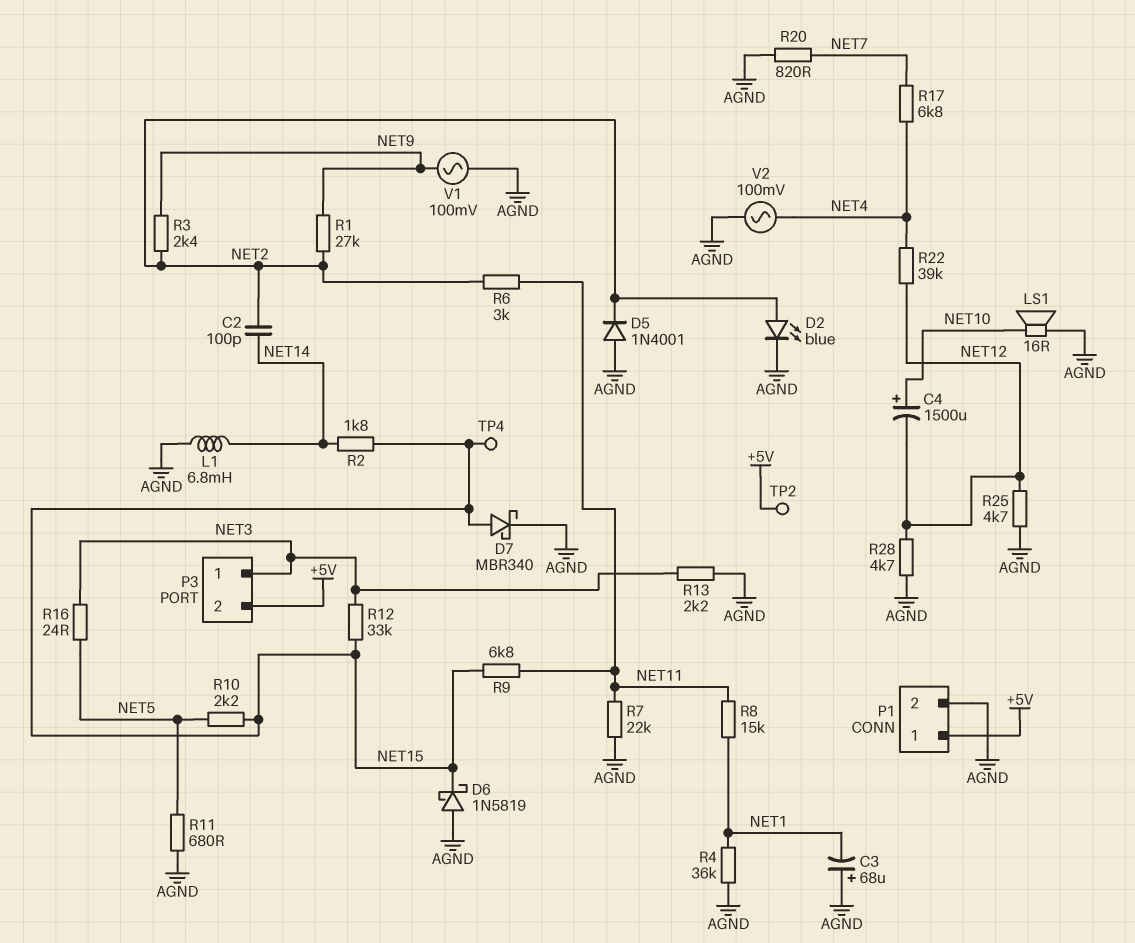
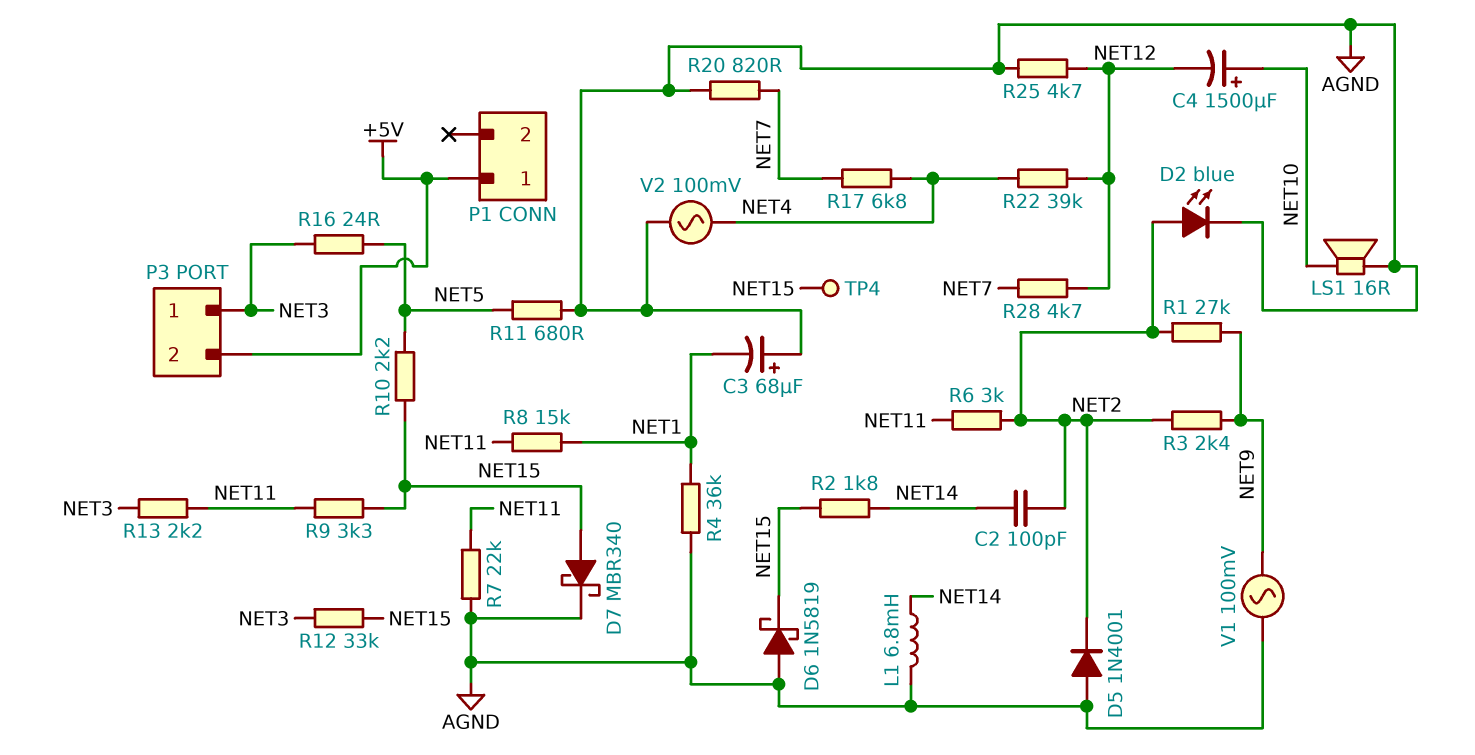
P1 pin 2: AGND -> none
R9: 6.8k (NET11, NET15) -> 3.3k (NET11, NET15)
R13: 2.2k (AGND, NET3) -> 2.2k (NET3, NET11)
R28: 4.7k (AGND, NET12) -> 4.7k (NET7, NET12)
TP2: test point (+5V) -> none

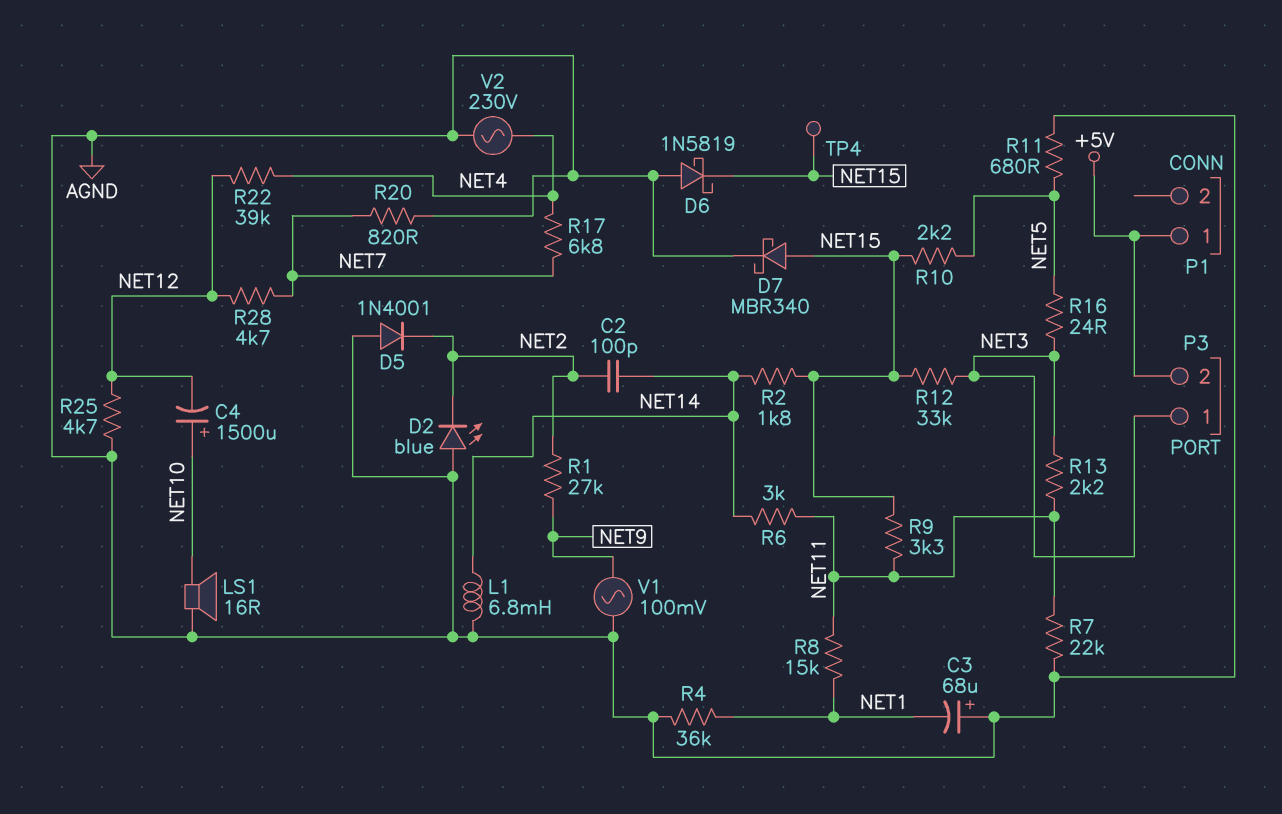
D2: LED blue (A NET2, K AGND) -> LED blue (A AGND, K NET2)
R3: 2.4k (NET2, NET9) -> none
R6: 3k (NET2, NET11) -> 3k (NET11, NET14)
V2: AC 100mV (AGND, NET4) -> AC 230V (AGND, NET4)

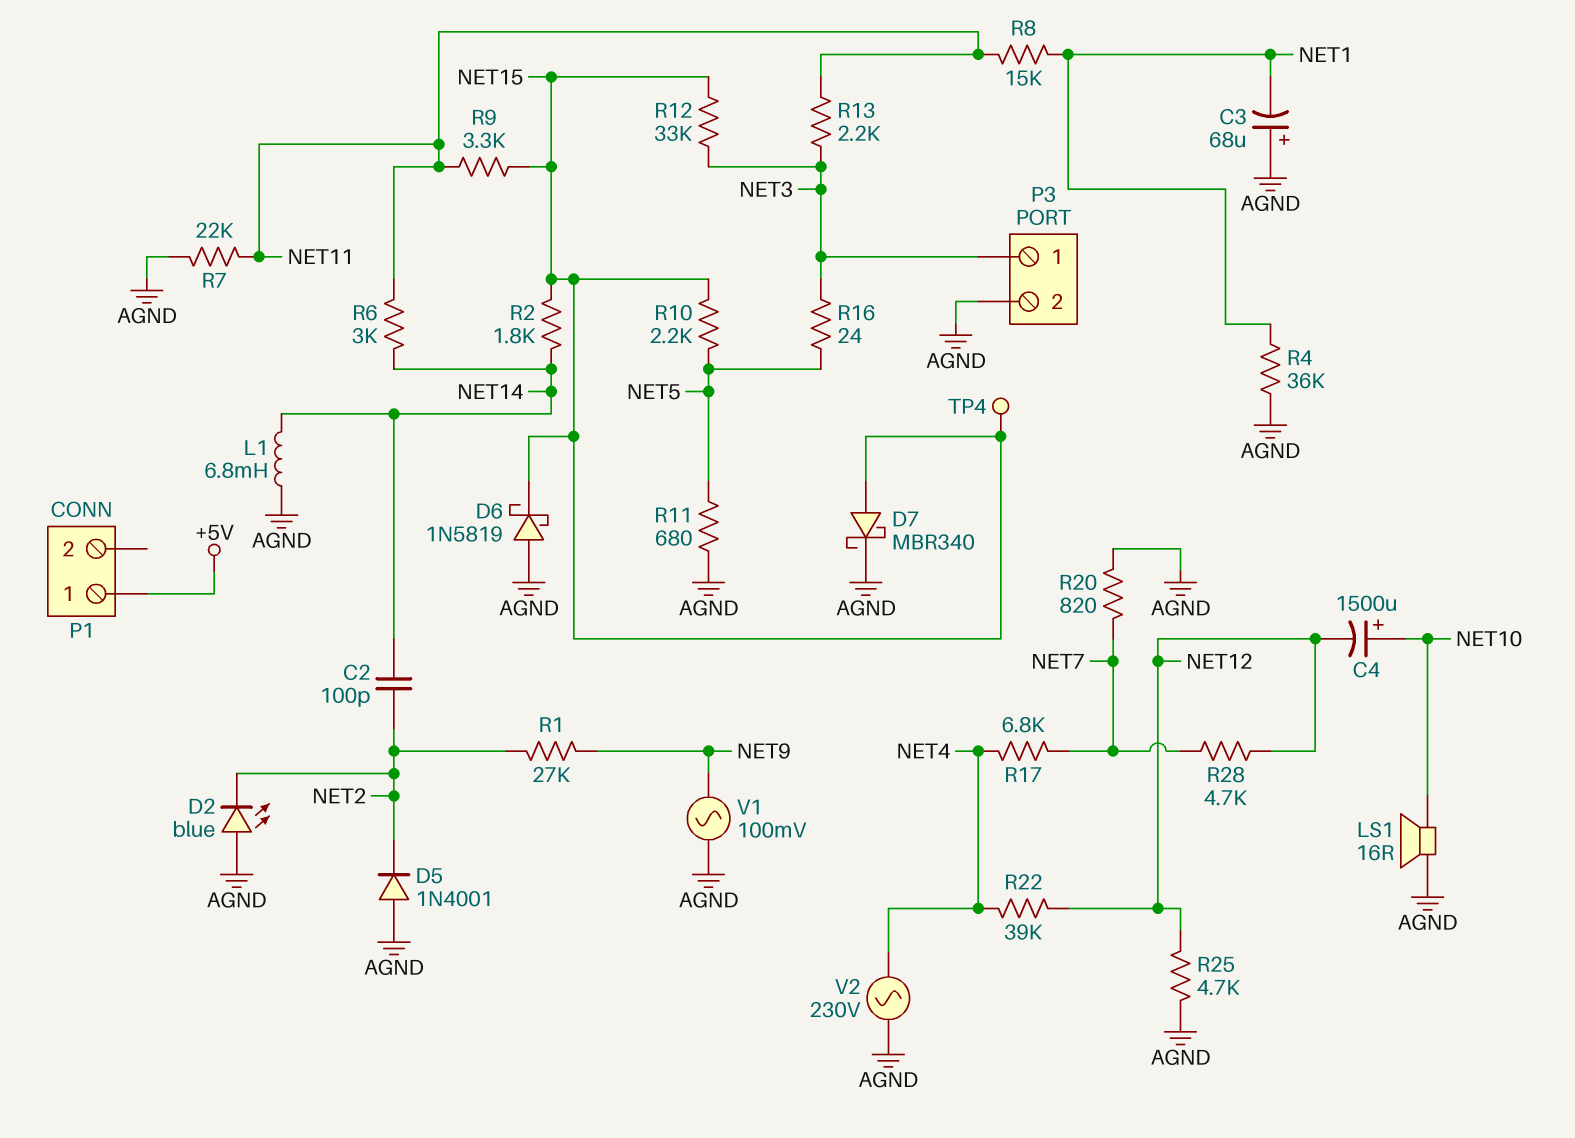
P3 pin 2: +5V -> AGND

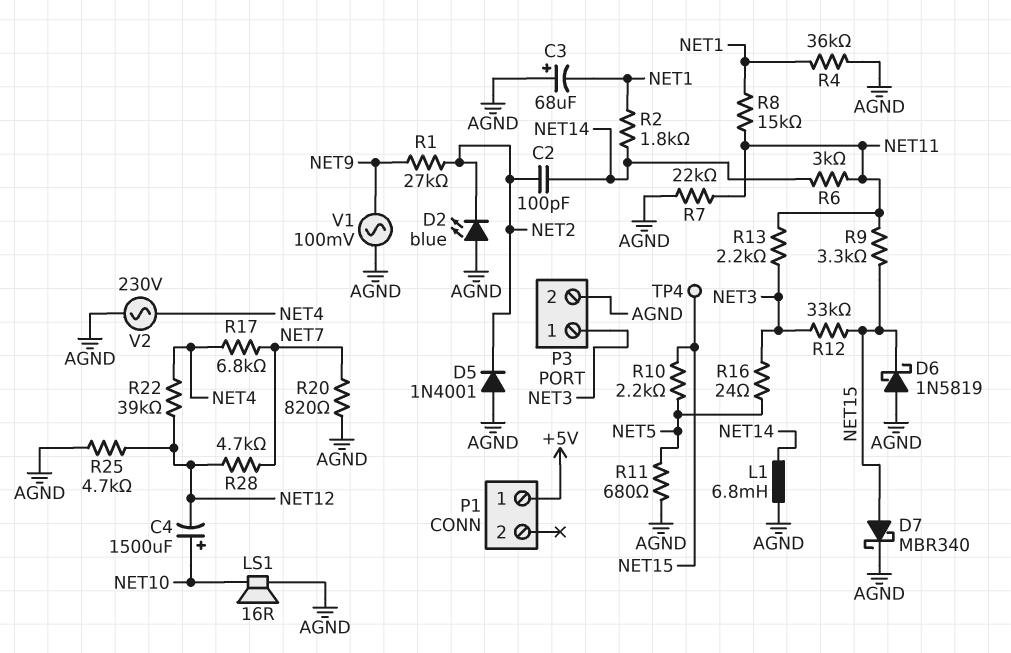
R2: 1.8k (NET14, NET15) -> 1.8k (NET1, NET14)

